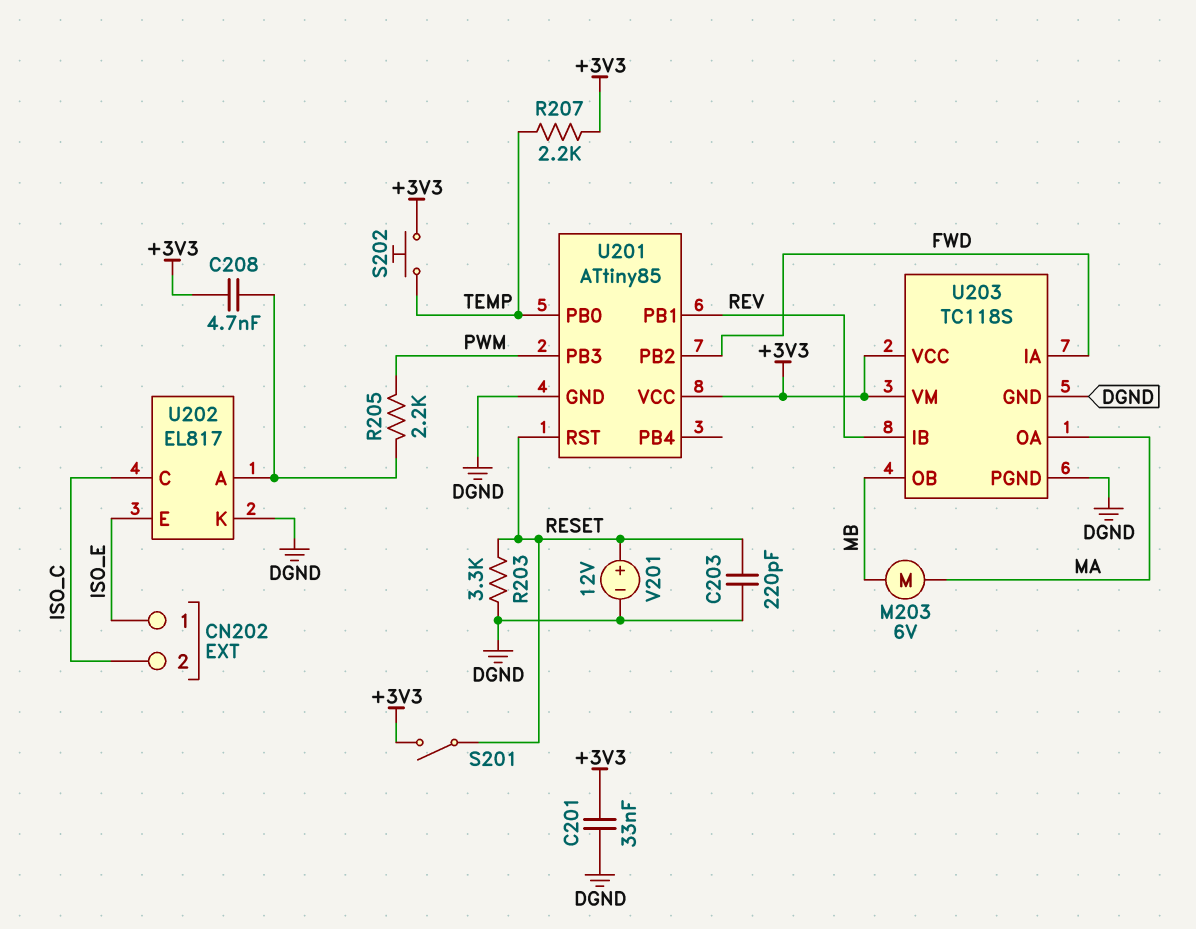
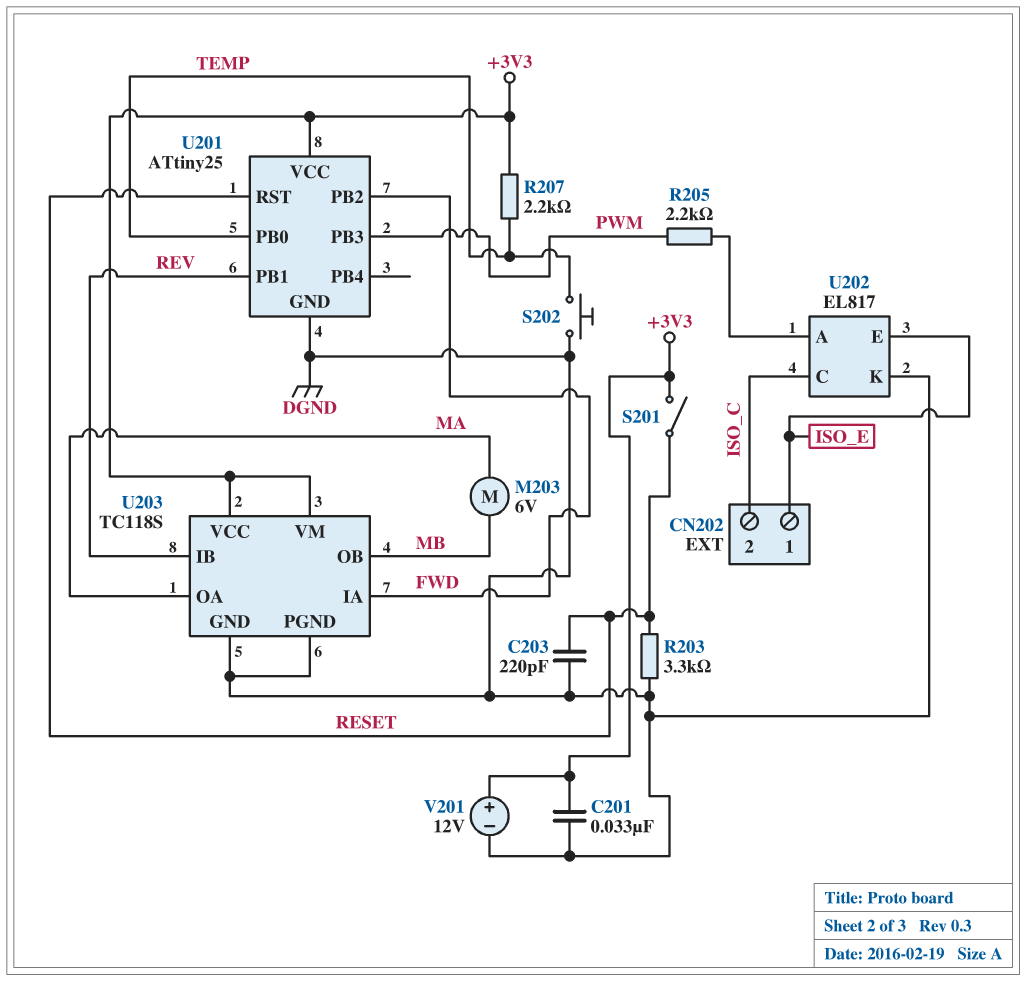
C208: 4.7nF (+3V3, U202/A) -> none
S202: button (+3V3, TEMP) -> button (DGND, TEMP)
U201: ATtiny85 -> ATtiny25
V201: 12V (plus RESET, minus DGND) -> 12V (plus +3V3, minus DGND)

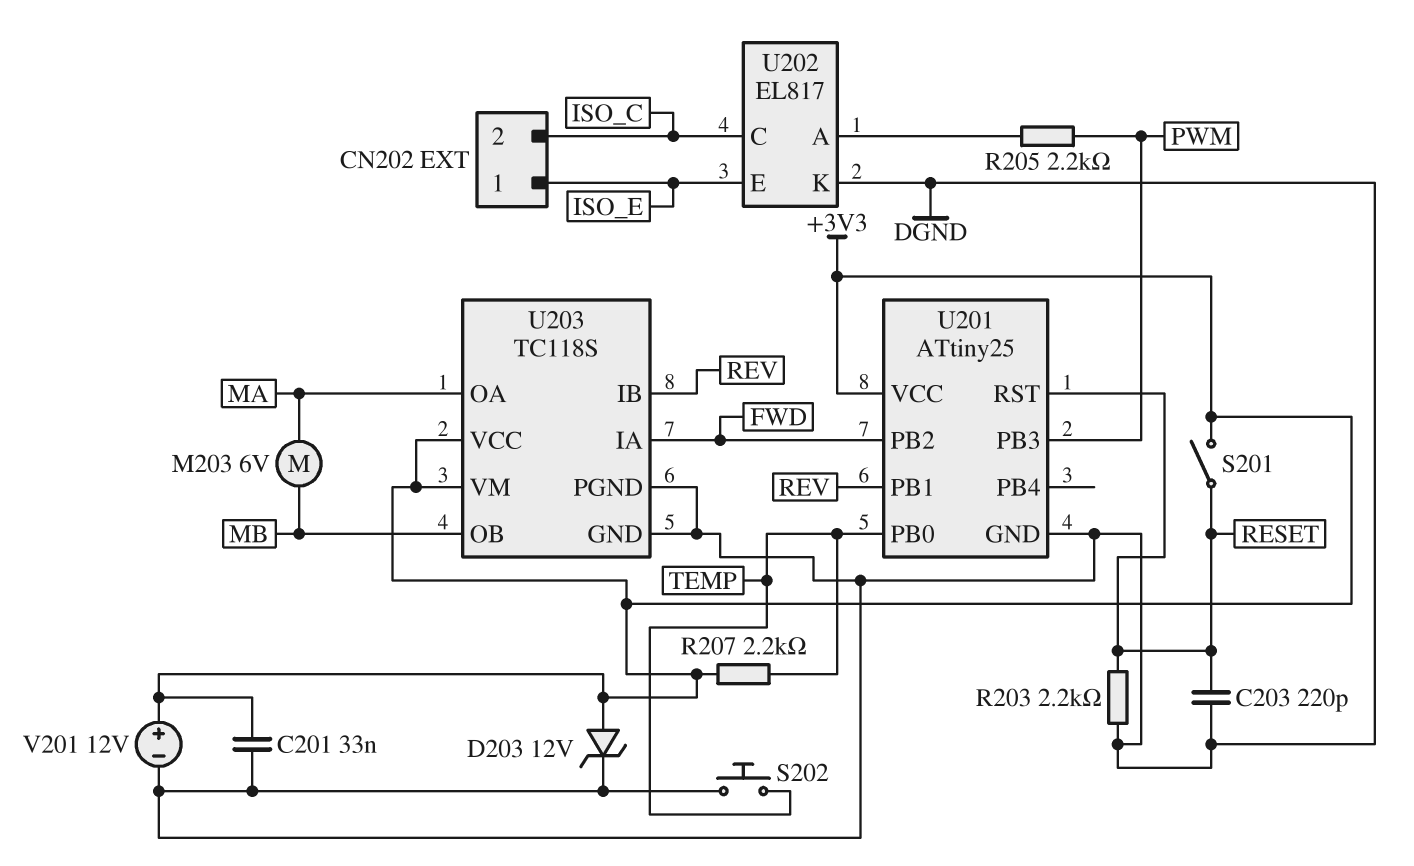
D203: none -> zener 12V (A +3V3, K DGND)
R203: 3.3k (DGND, RESET) -> 2.2k (DGND, RESET)

